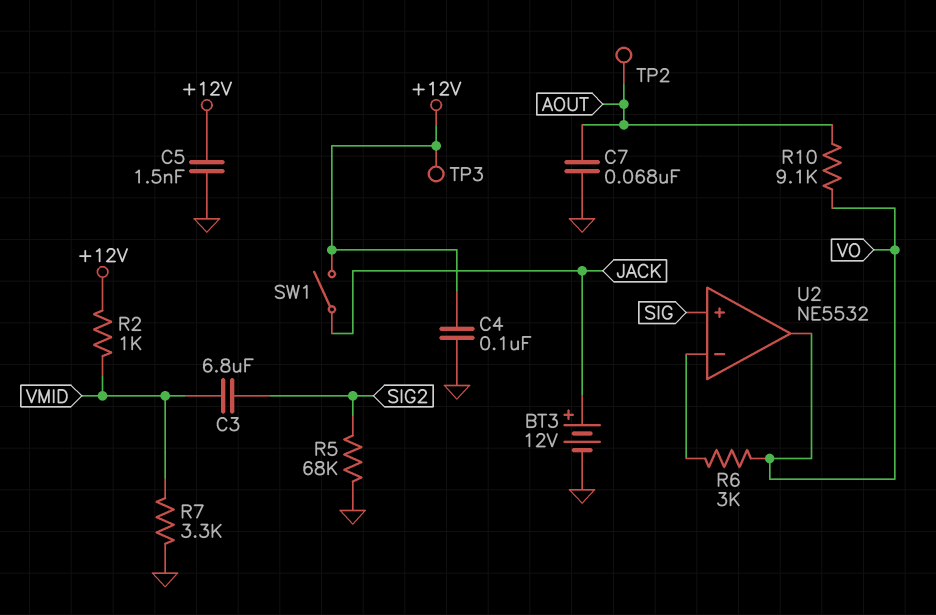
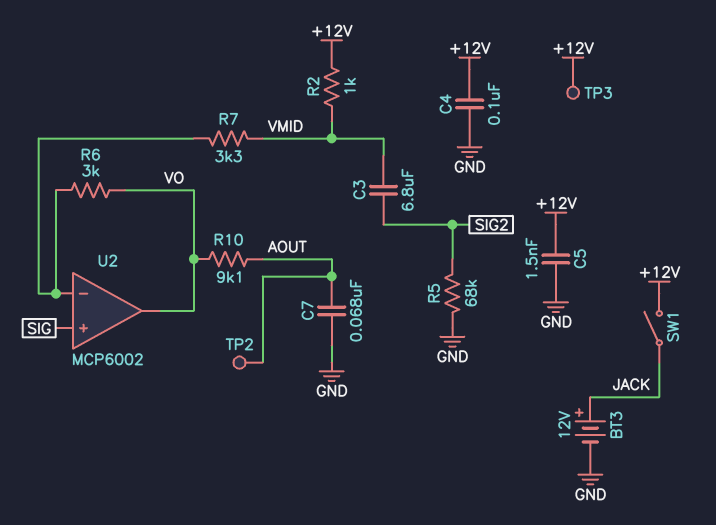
R7: 3.3k (GND, VMID) -> 3.3k (U2/in-, VMID)
U2: NE5532 -> MCP6002

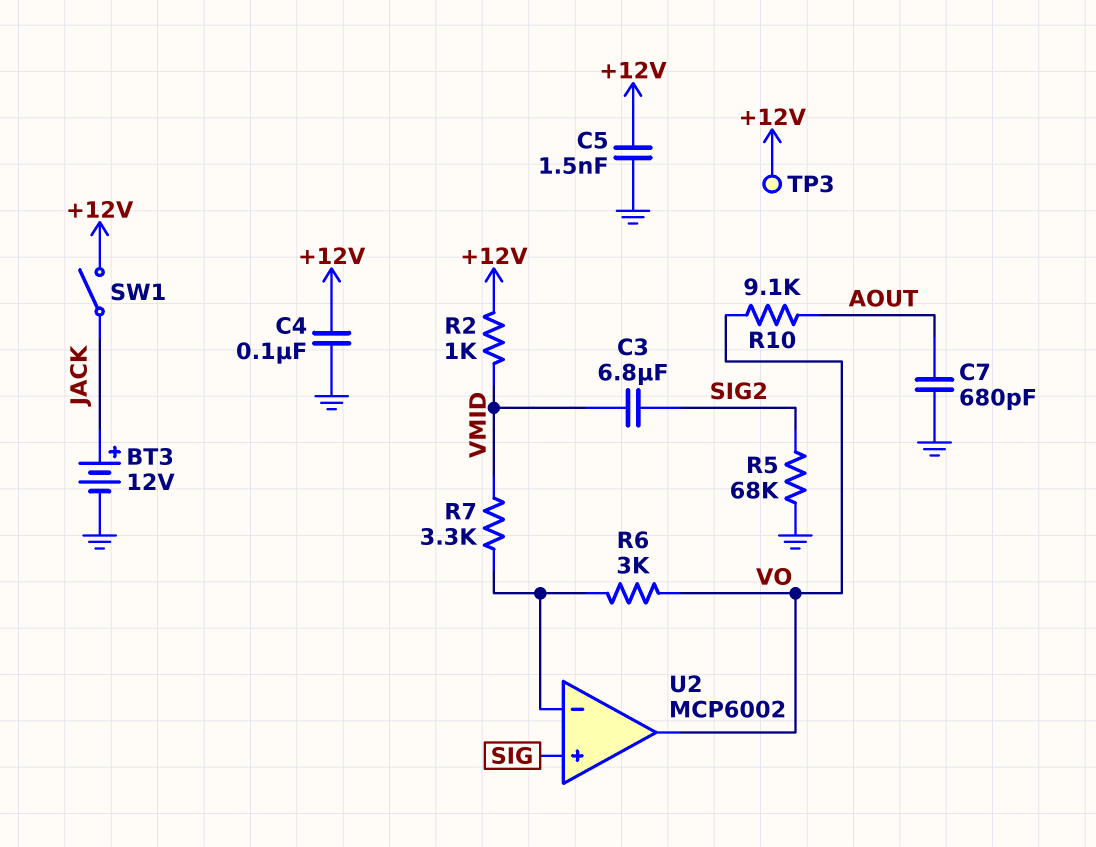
C7: 68nF (AOUT, GND) -> 680pF (AOUT, GND)
TP2: test point (AOUT) -> none

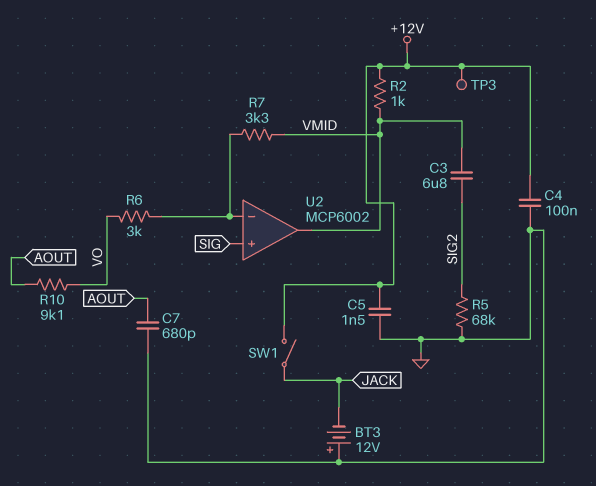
BT3: 12V (plus JACK, minus GND) -> 12V (plus GND, minus JACK)
U2 pin out: VO -> VMID

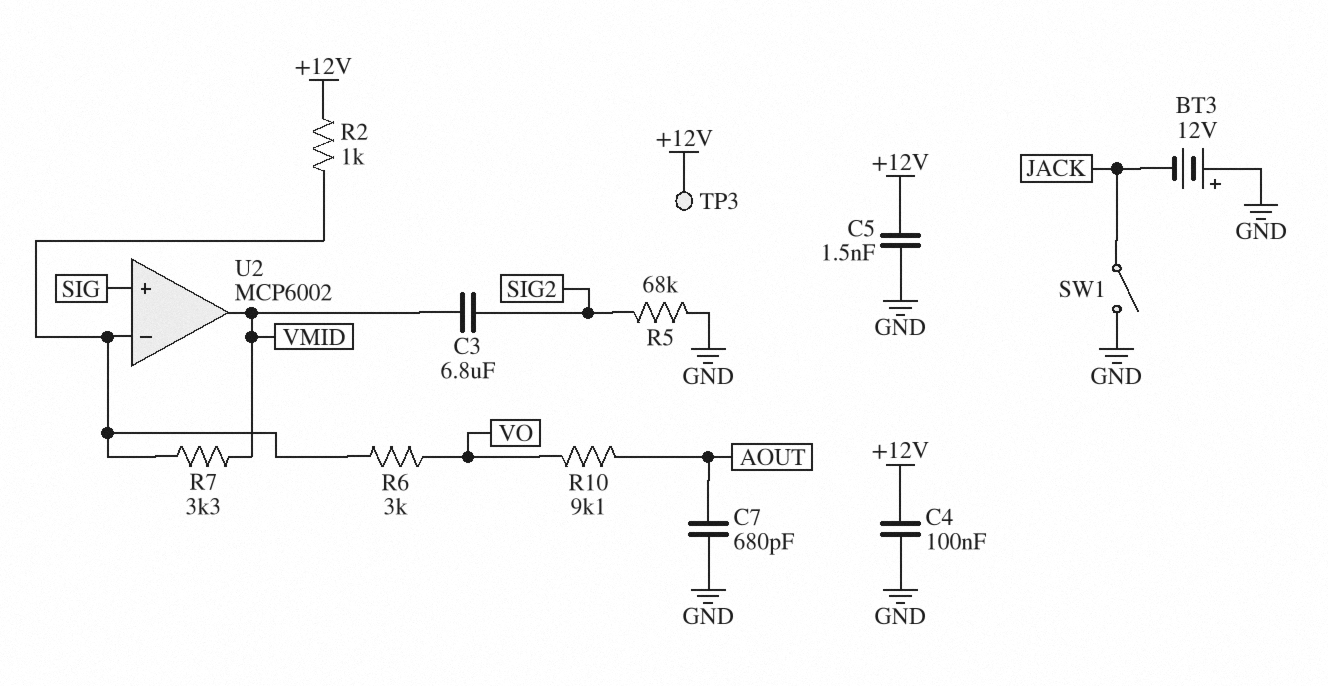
R2: 1k (+12V, VMID) -> 1k (+12V, U2/in-)
SW1: switch (+12V, JACK) -> switch (GND, JACK)

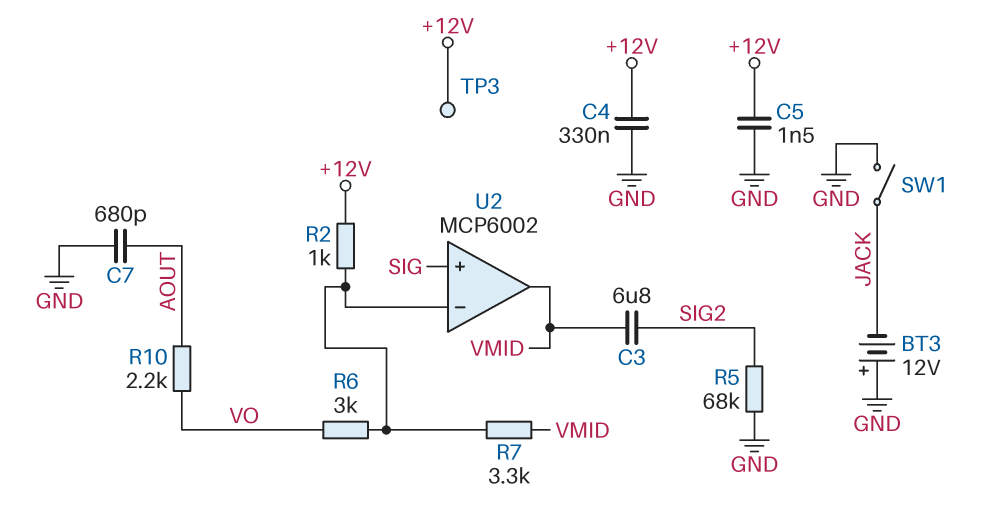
C4: 100nF (+12V, GND) -> 330nF (+12V, GND)
R10: 9.1k (AOUT, VO) -> 2.2k (AOUT, VO)

